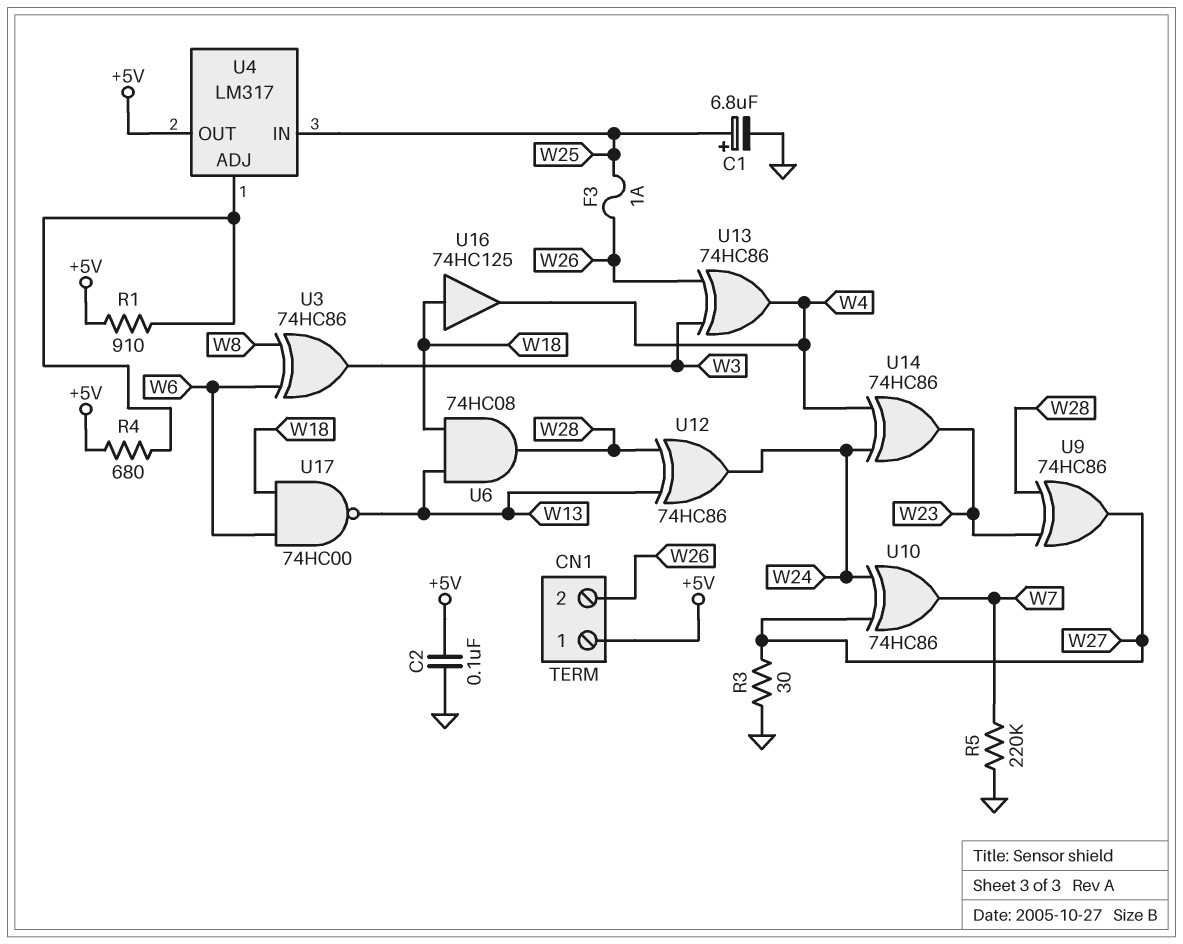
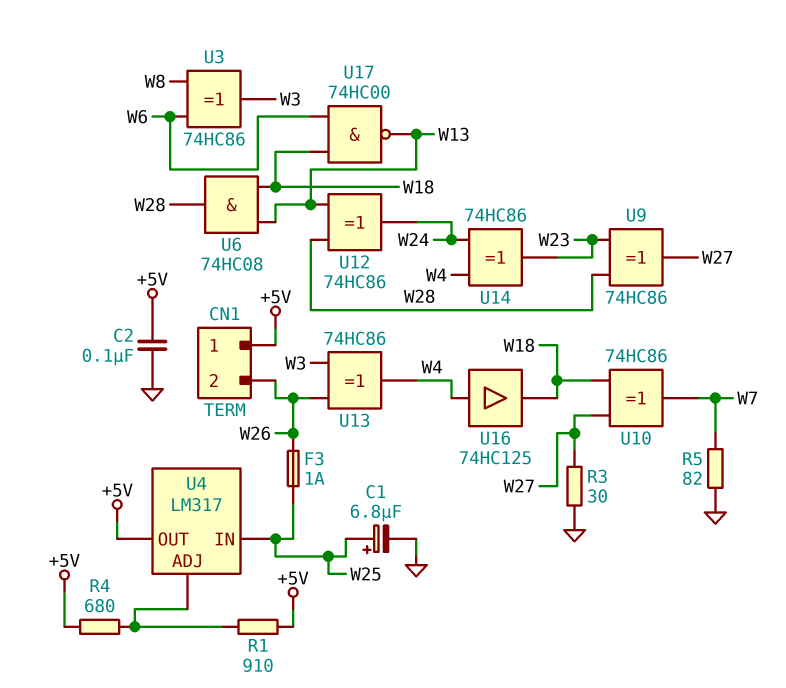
R5: 220k (GND, W7) -> 82 (GND, W7)
U10: XOR 74HC86 (in W24, in W27, out W7) -> XOR 74HC86 (in W18, in W27, out W7)
U16: buffer 74HC125 (in W18, out W4) -> buffer 74HC125 (in W4, out W18)

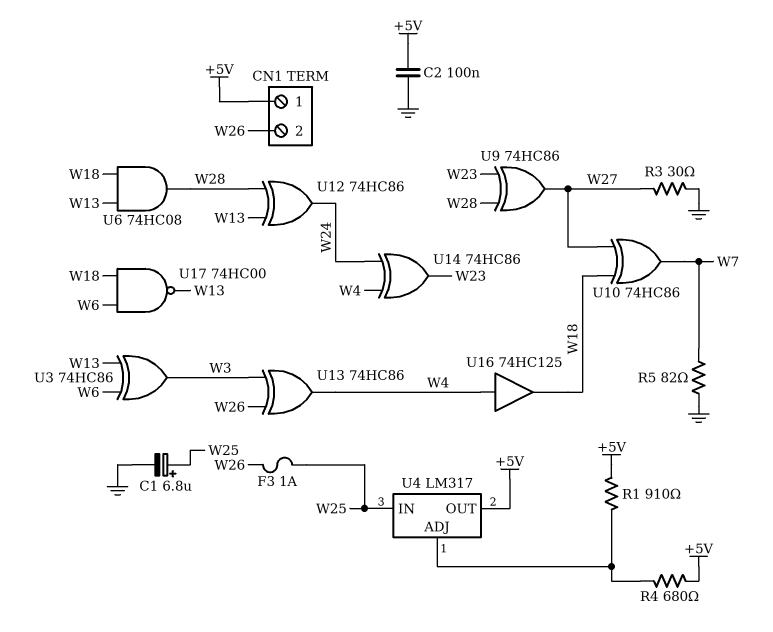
U3: XOR 74HC86 (in W6, in W8, out W3) -> XOR 74HC86 (in W6, in W13, out W3)

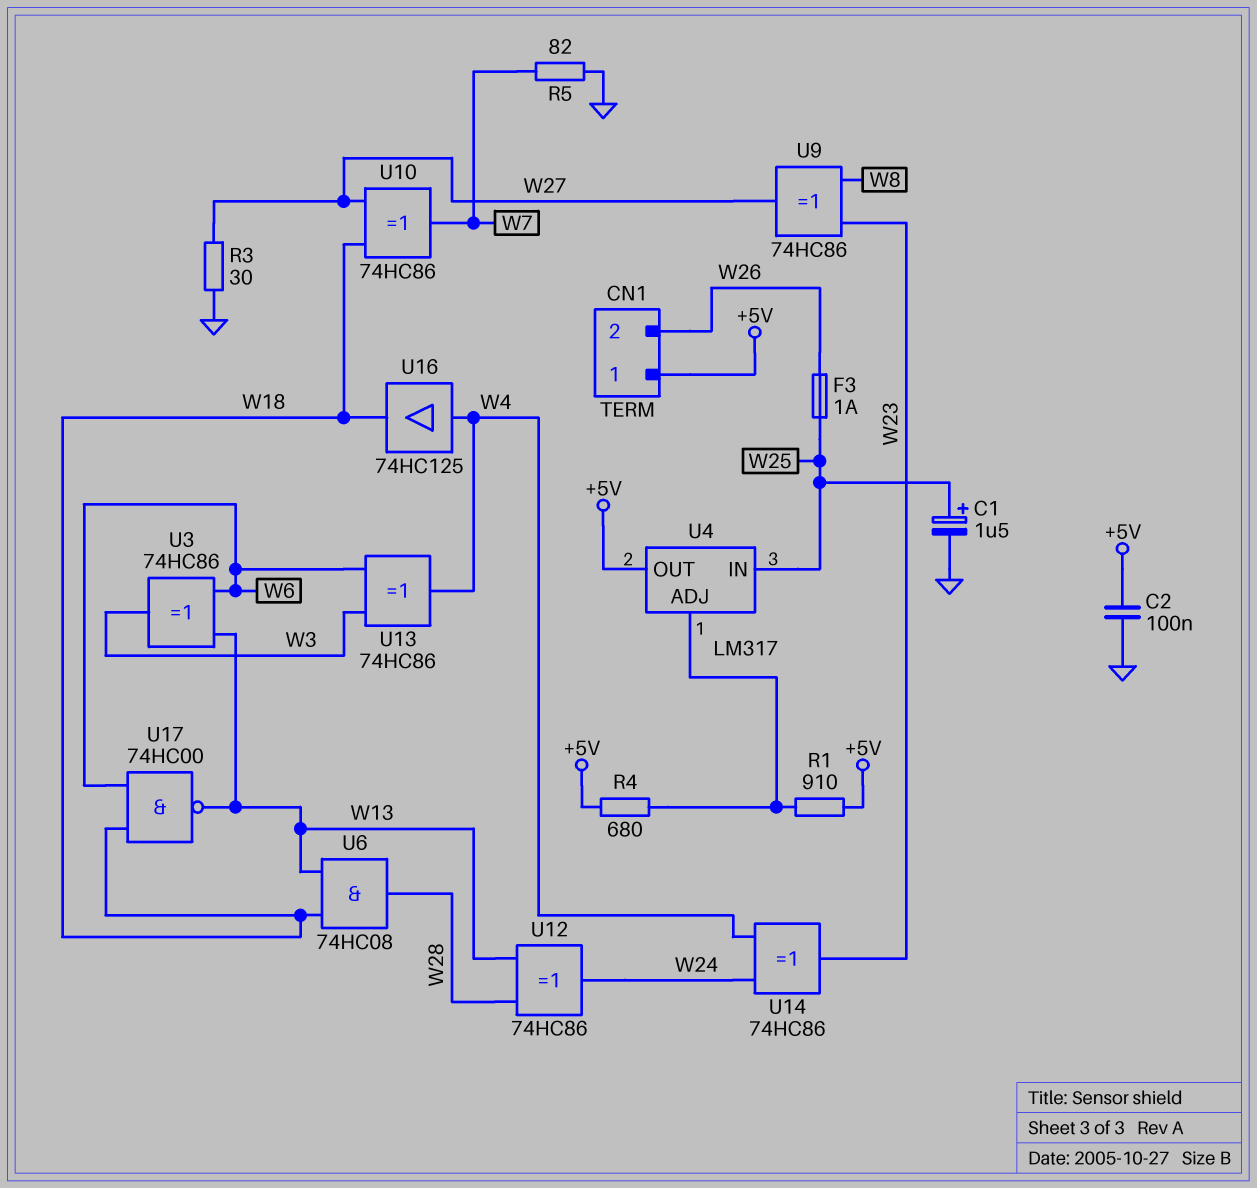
C1: 6.8uF (plus W25, minus GND) -> 1.5uF (plus W25, minus GND)
U9: XOR 74HC86 (in W23, in W28, out W27) -> XOR 74HC86 (in W8, in W23, out W27)
U13: XOR 74HC86 (in W3, in W26, out W4) -> XOR 74HC86 (in W3, in W6, out W4)

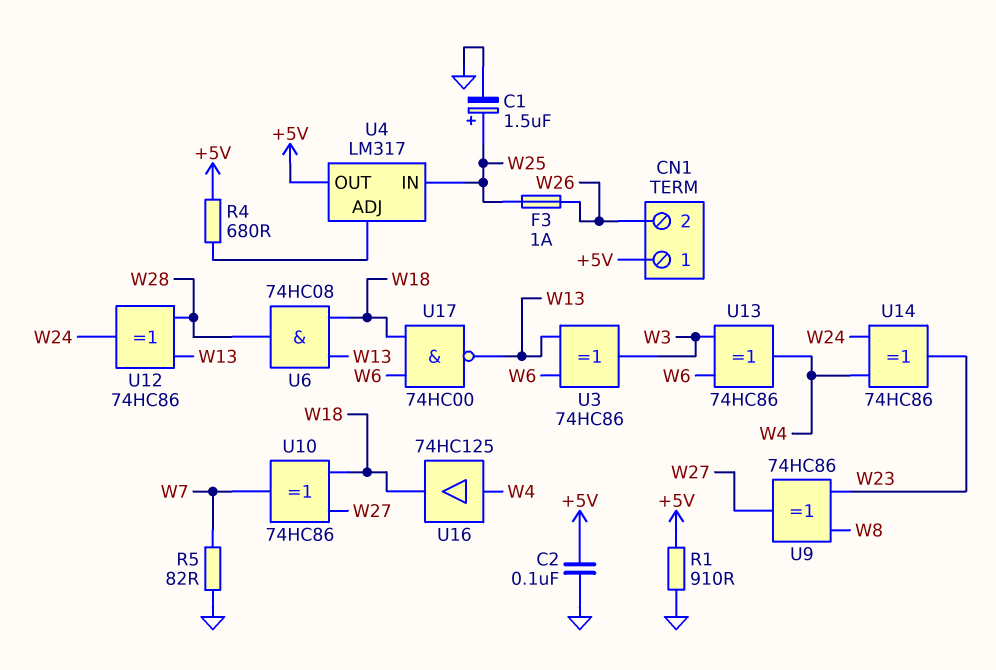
R1: 910 (+5V, U4/ADJ) -> 910 (+5V, GND)
R3: 30 (GND, W27) -> none

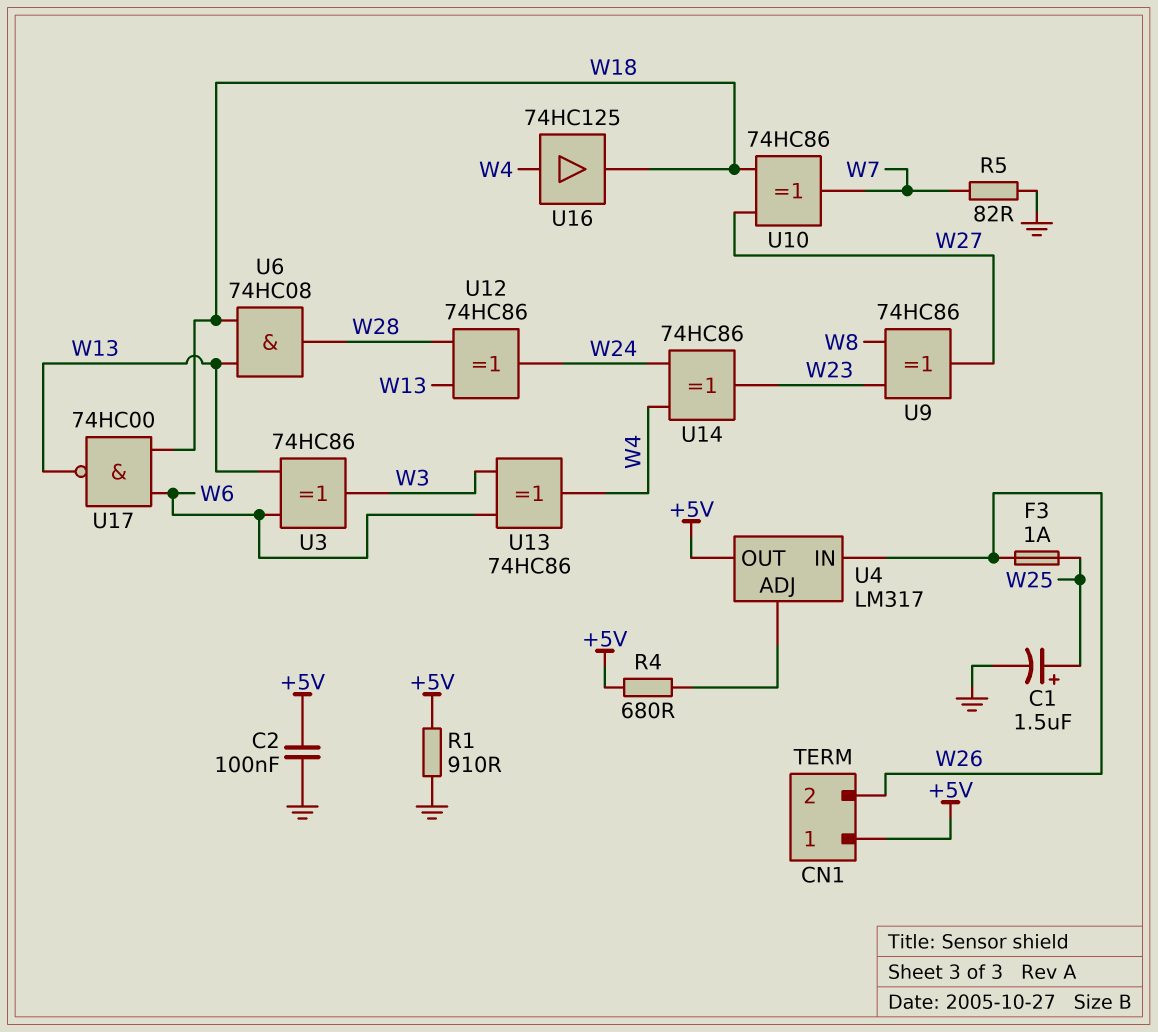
U4 pin IN: W25 -> W26

